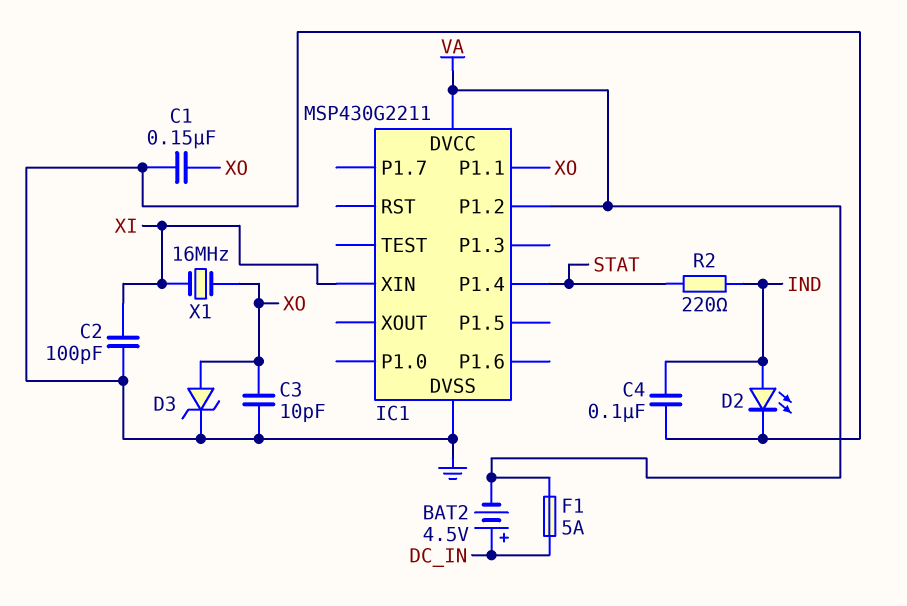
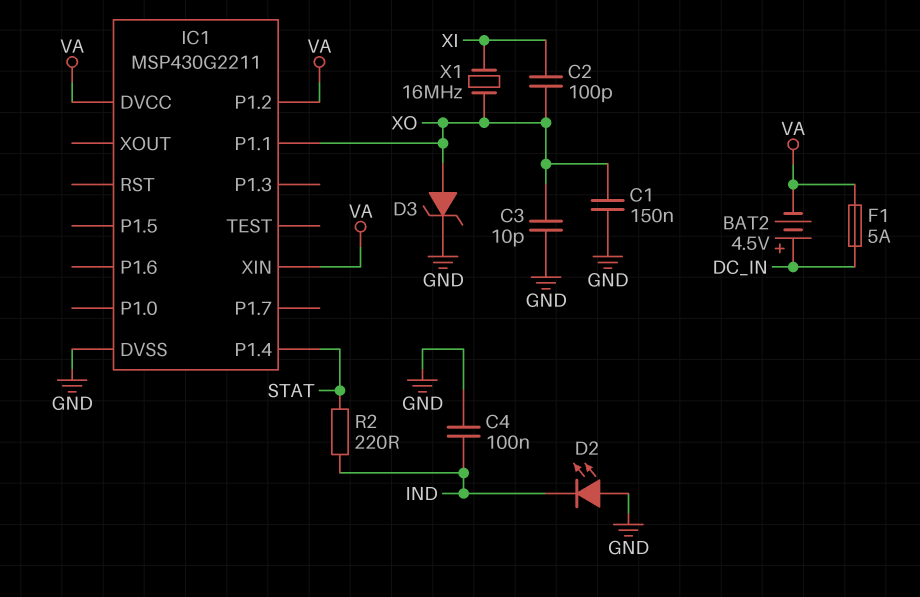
C2: 100pF (GND, XI) -> 100pF (XI, XO)
D2: LED (A IND, K GND) -> LED (A GND, K IND)
IC1 pin XIN: XI -> VA

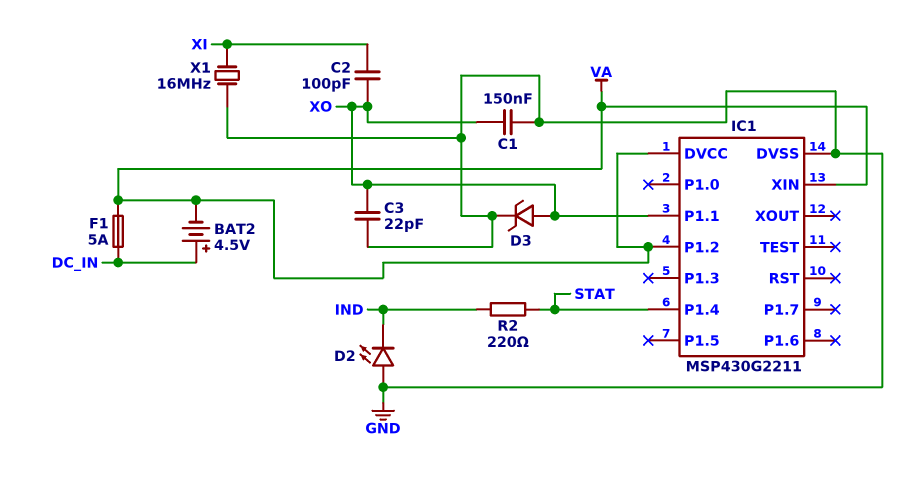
C3: 10pF (GND, XO) -> 22pF (GND, XO)
C4: 100nF (GND, IND) -> none
X1: 16MHz (XI, XO) -> 16MHz (GND, XI)

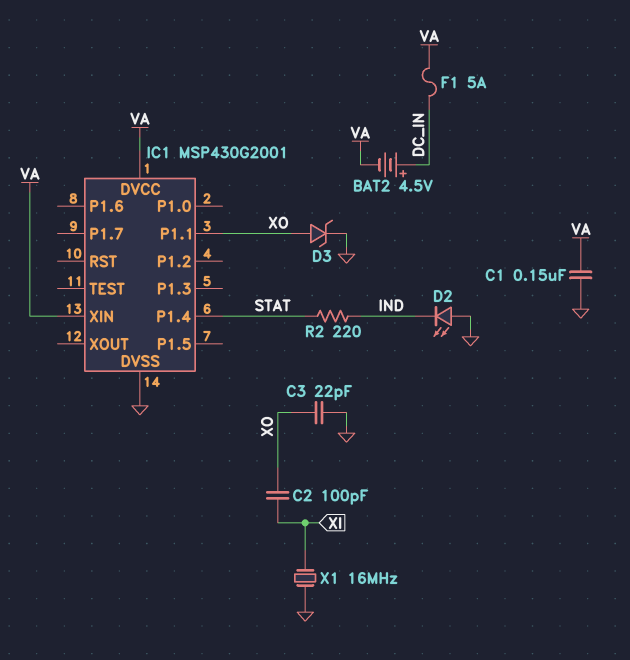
C1: 150nF (GND, XO) -> 150nF (GND, VA)
IC1: MSP430G2211 -> MSP430G2001
IC1 pin P1.2: VA -> none

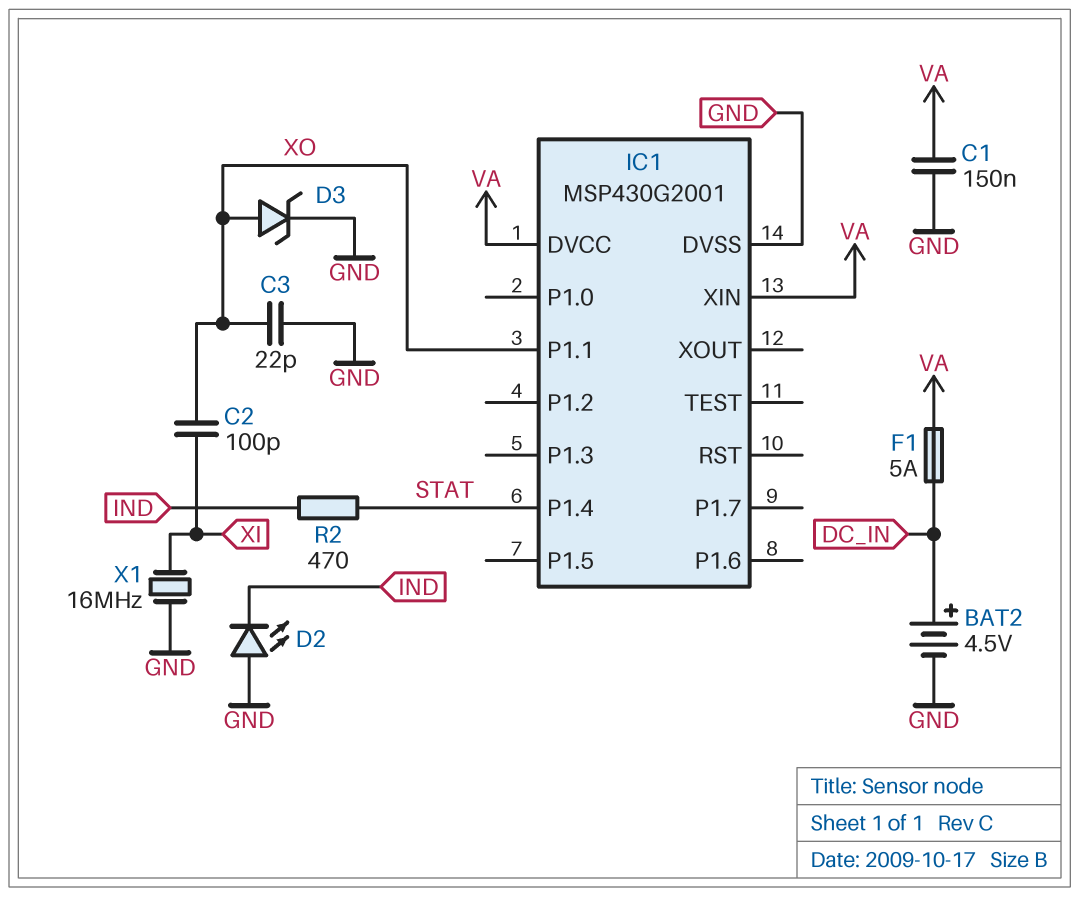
BAT2: 4.5V (plus DC_IN, minus VA) -> 4.5V (plus DC_IN, minus GND)
R2: 220 (IND, STAT) -> 470 (IND, STAT)

